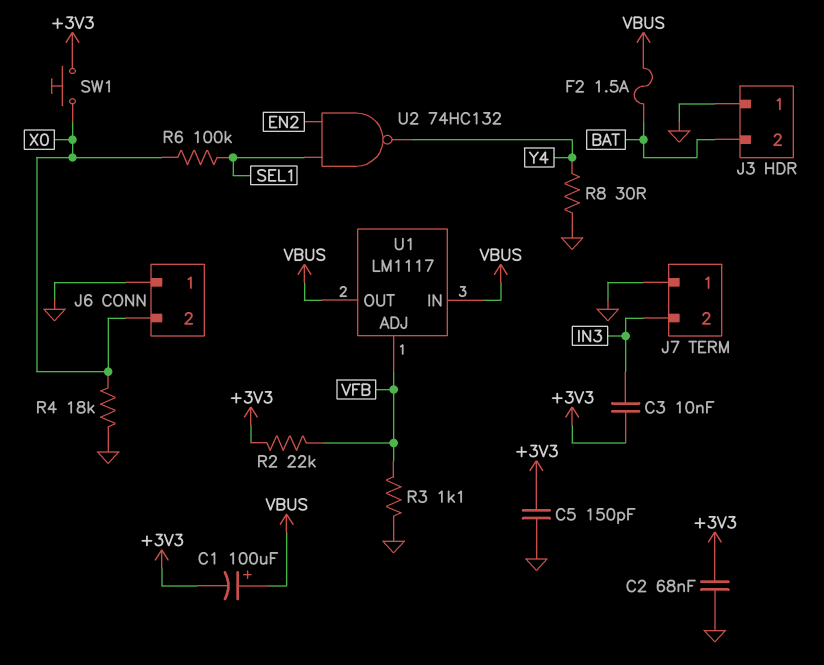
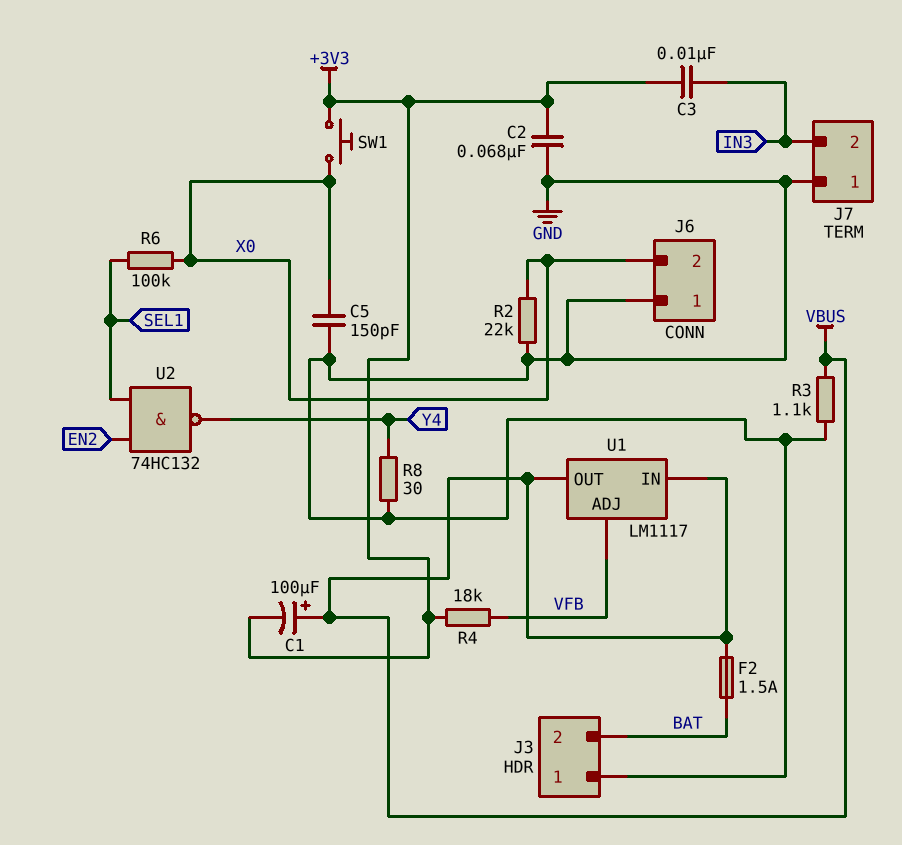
C5: 150pF (+3V3, GND) -> 150pF (GND, X0)
R2: 22k (+3V3, VFB) -> 22k (GND, X0)
R3: 1.1k (GND, VFB) -> 1.1k (GND, VBUS)
R4: 18k (GND, X0) -> 18k (+3V3, VFB)

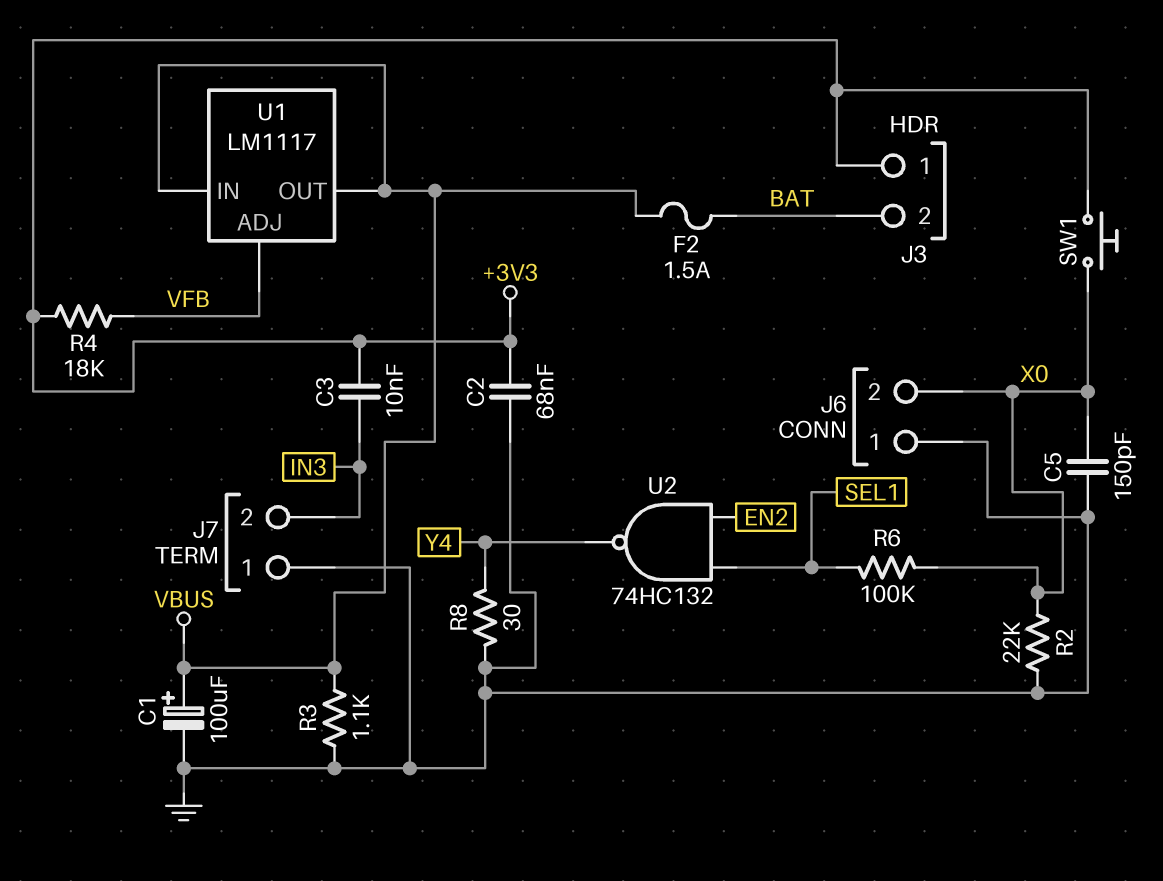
C1: 100uF (plus VBUS, minus +3V3) -> 100uF (plus VBUS, minus GND)
J3 pin 1: GND -> +3V3

